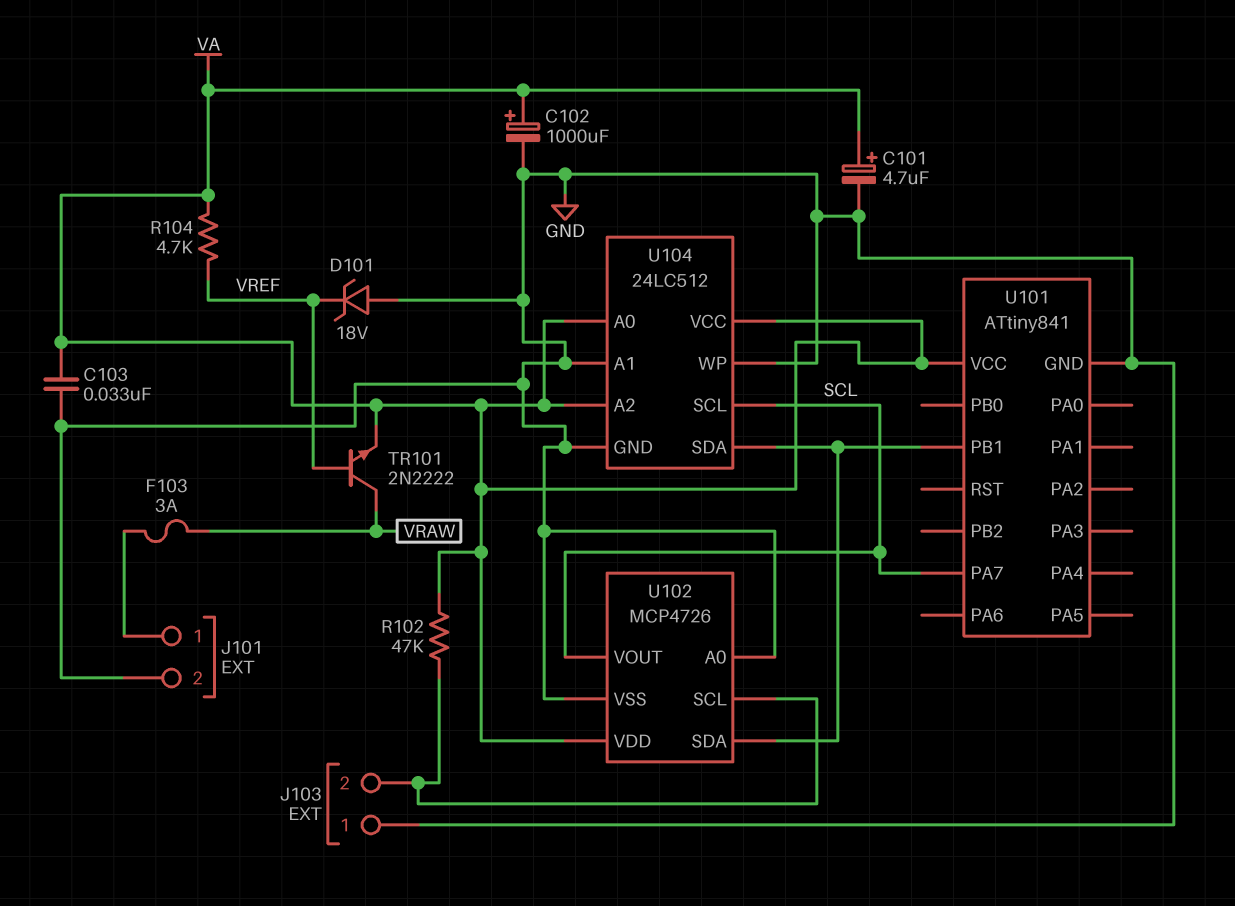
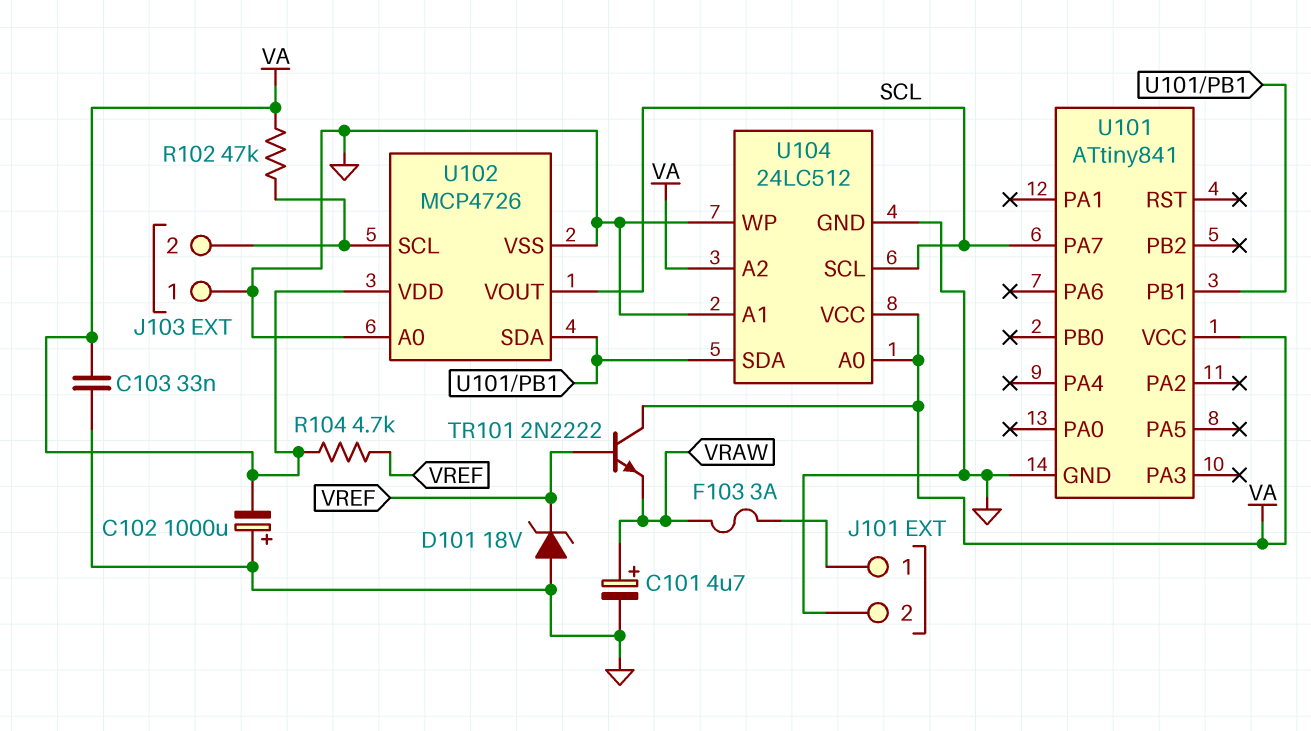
C101: 4.7uF (plus VA, minus GND) -> 4.7uF (plus VRAW, minus GND)
C102: 1000uF (plus VA, minus GND) -> 1000uF (plus GND, minus VA)
TR101: NPN 2N2222 (B VREF, C VRAW, E VA) -> NPN 2N2222 (B VREF, C VA, E VRAW)

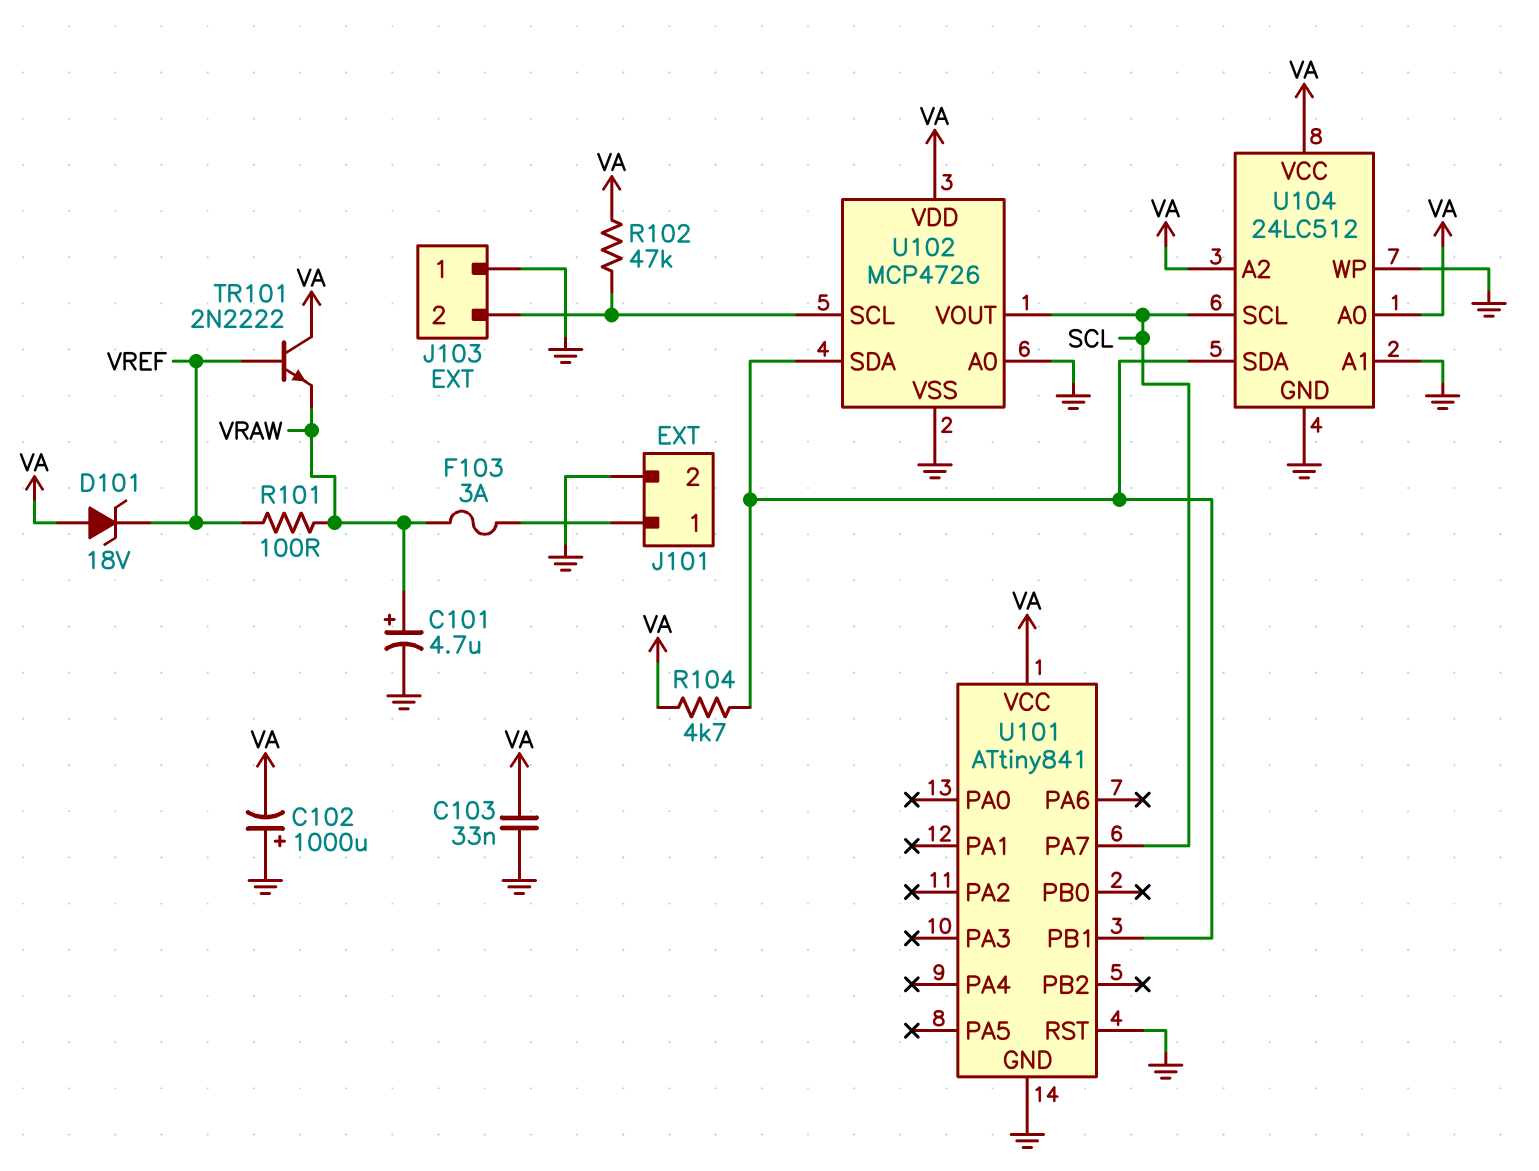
D101: zener 18V (A GND, K VREF) -> zener 18V (A VA, K VREF)
R101: none -> 100 (VRAW, VREF)
R104: 4.7k (VA, VREF) -> 4.7k (U101/PB1, VA)
U101 pin RST: none -> GND

